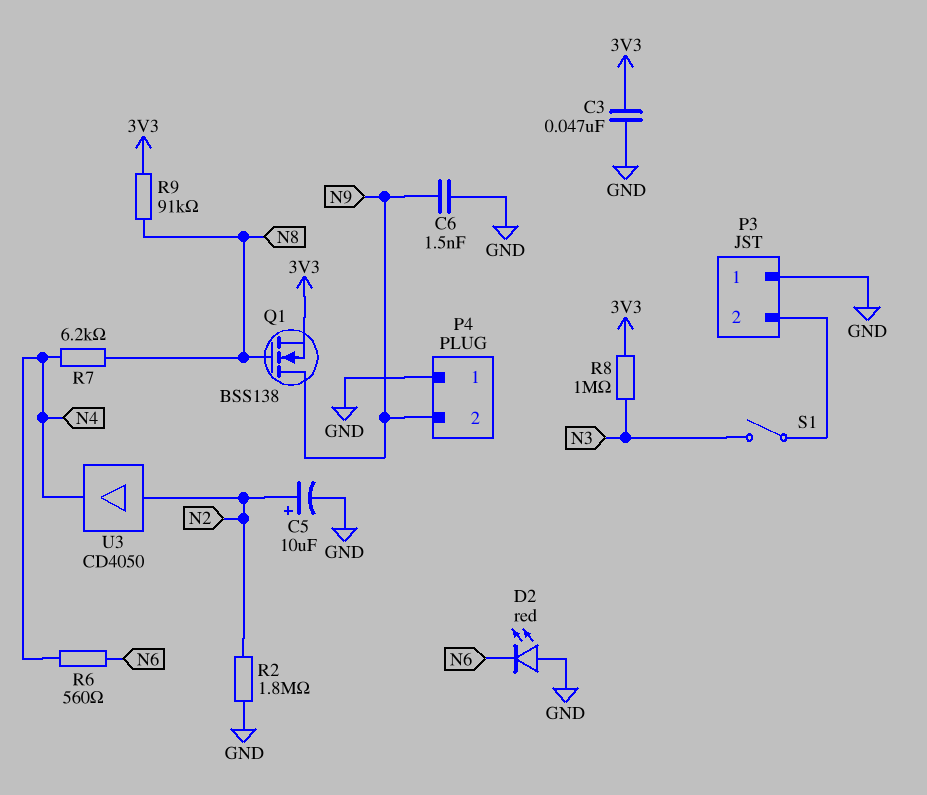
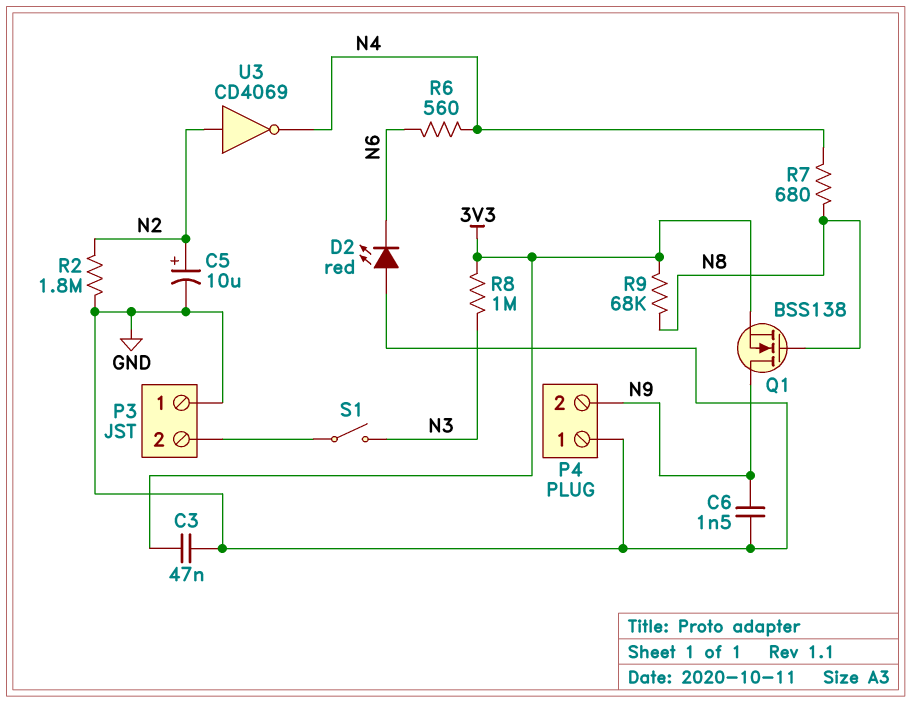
R7: 6.2k (N4, N8) -> 680 (N4, N8)
R9: 91k (3V3, N8) -> 68k (3V3, N8)
U3: buffer CD4050 (in N2, out N4) -> NOT CD4069 (in N2, out N4)

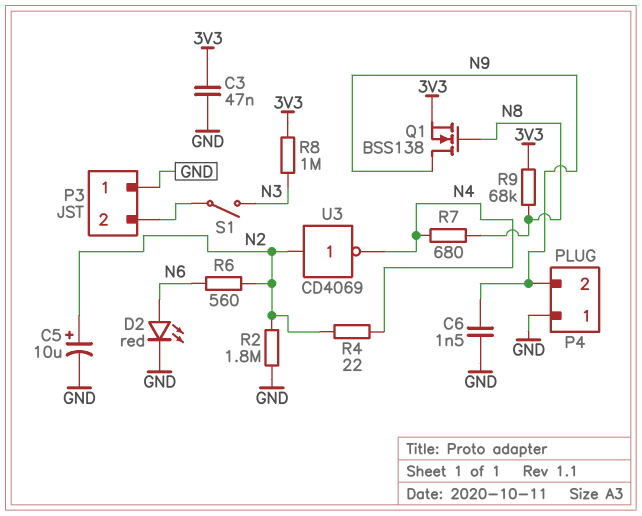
D2: LED red (A GND, K N6) -> LED red (A N6, K GND)
R4: none -> 22 (N2, N4)
R6: 560 (N4, N6) -> 560 (N2, N6)

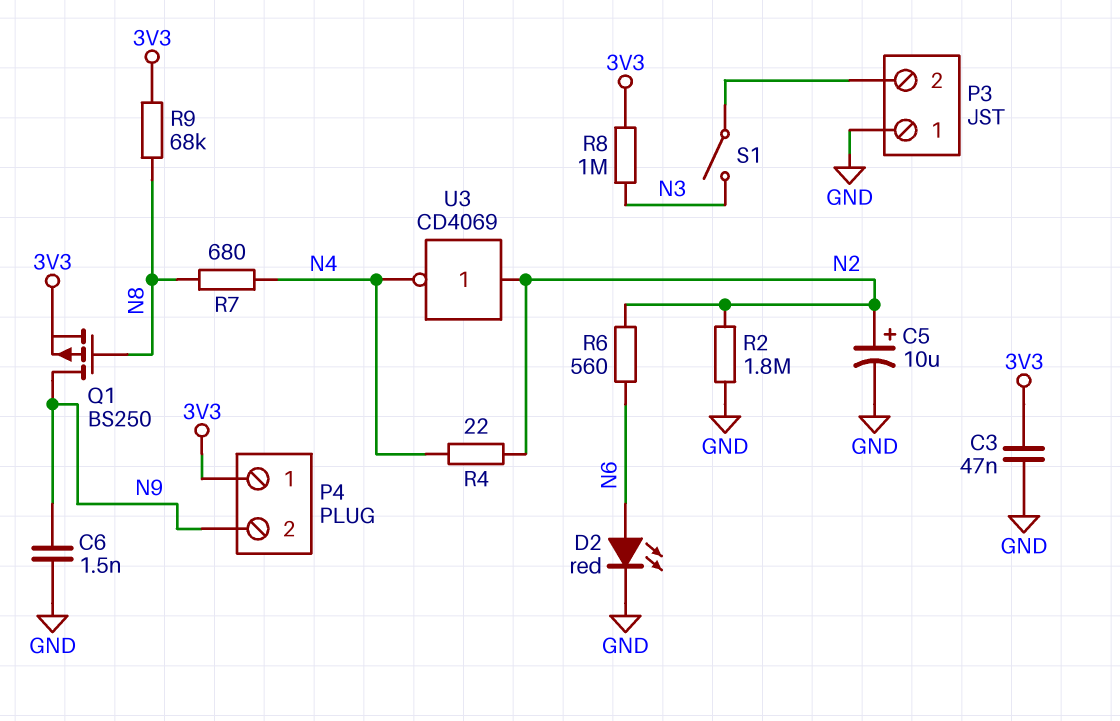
P4 pin 1: GND -> 3V3
Q1: NMOS BSS138 (G N8, D N9, S 3V3) -> PMOS BS250 (G N8, D N9, S 3V3)

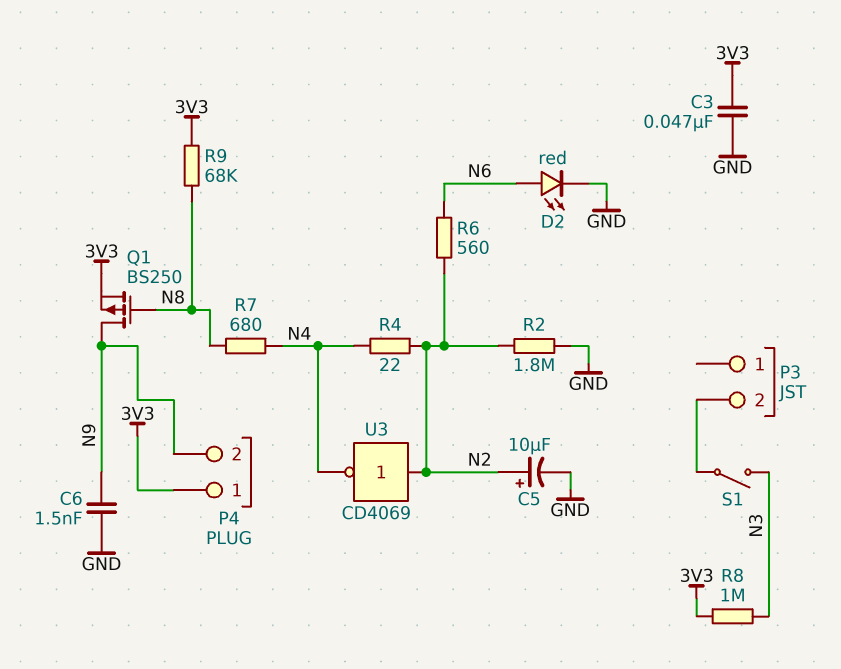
P3 pin 1: GND -> none

